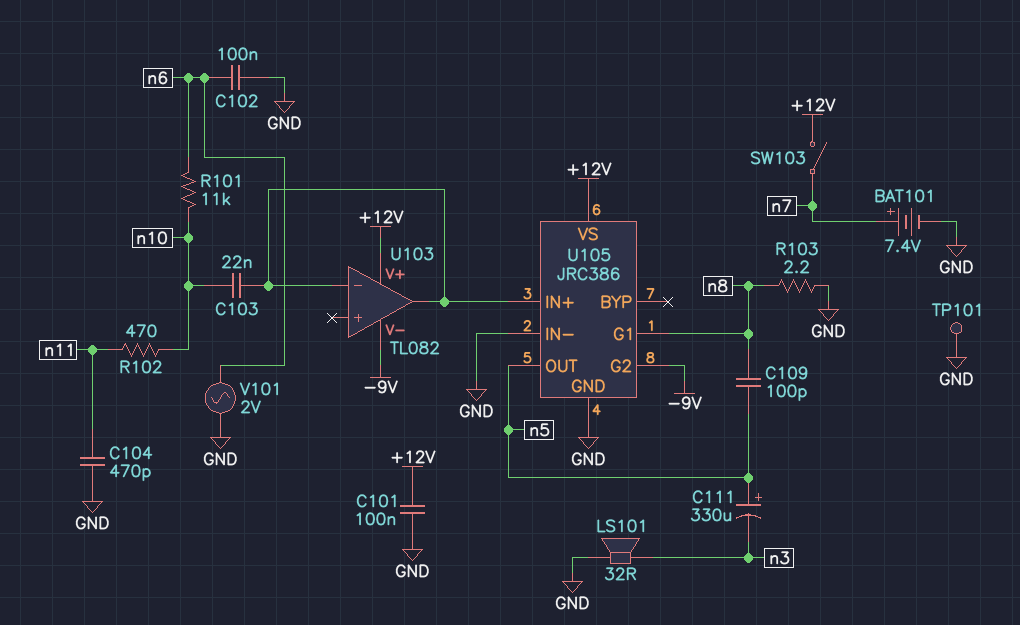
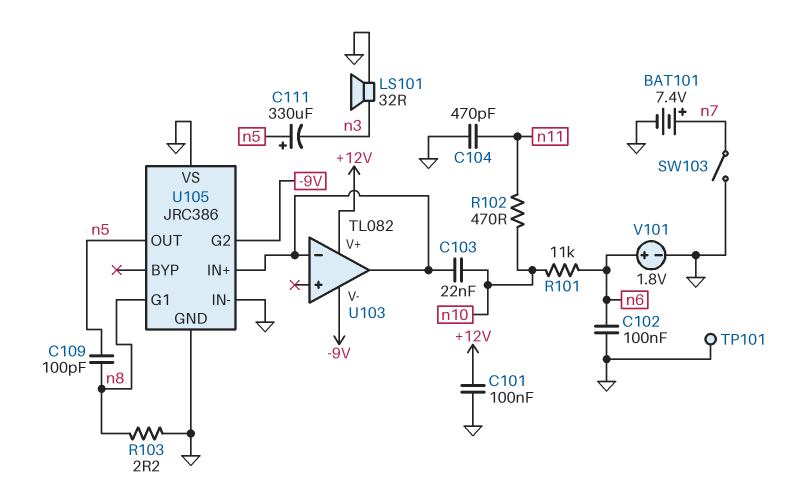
SW103: switch (+12V, n7) -> switch (GND, n7)
U105 pin VS: +12V -> GND
V101: AC 2V (GND, n6) -> 1.8V (plus n6, minus GND)

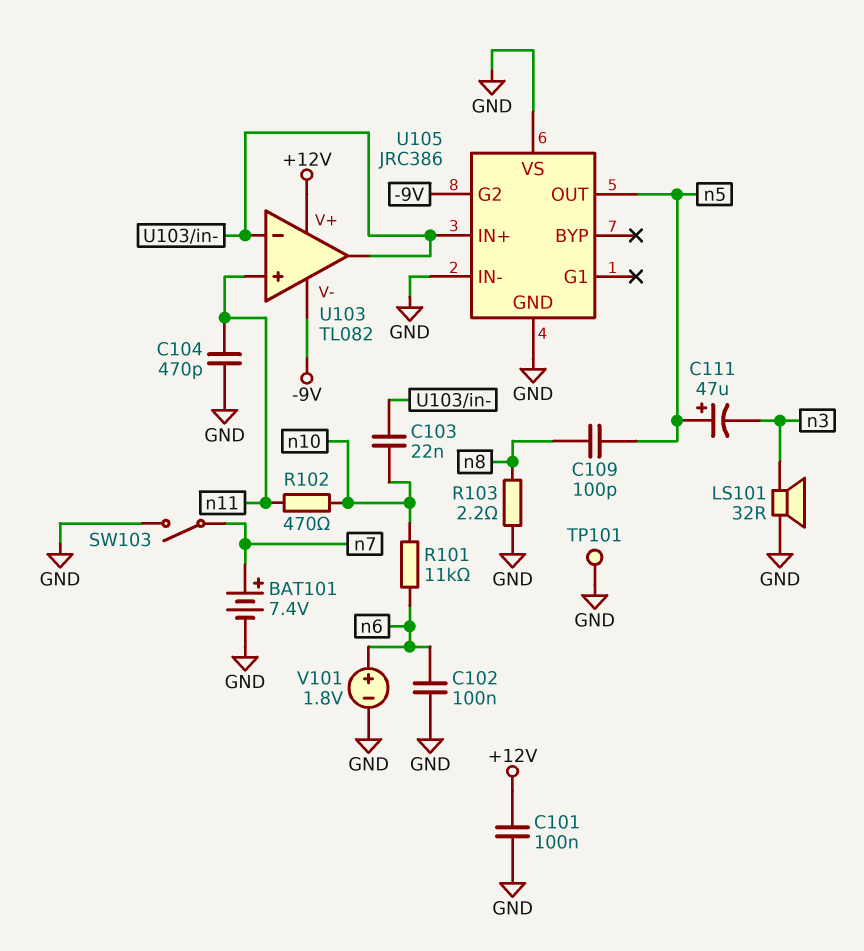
C111: 330uF (plus n5, minus n3) -> 47uF (plus n5, minus n3)
U103 pin in+: none -> n11
U105 pin G1: n8 -> none

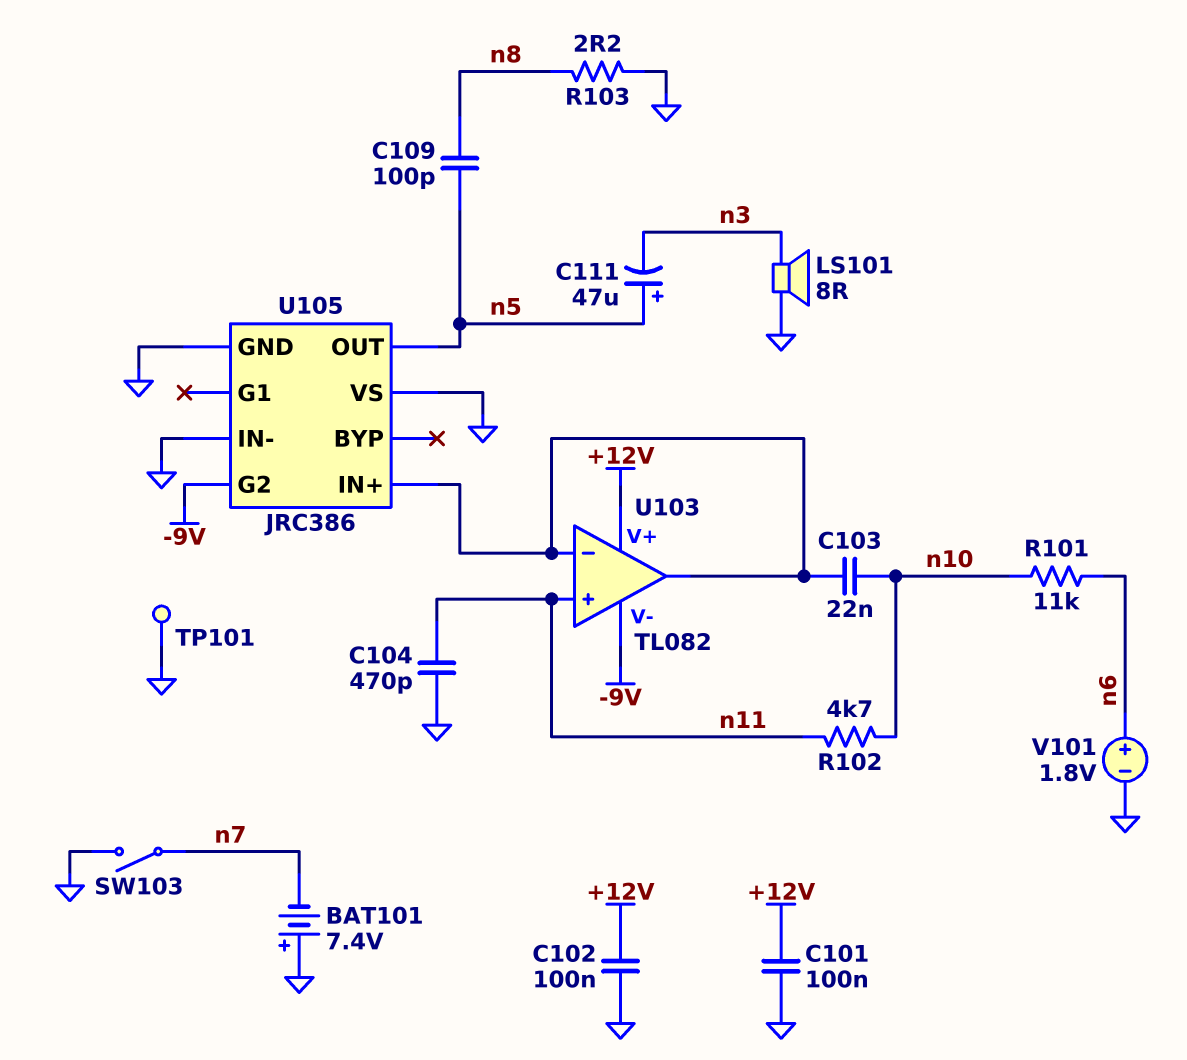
BAT101: 7.4V (plus n7, minus GND) -> 7.4V (plus GND, minus n7)
C102: 100nF (GND, n6) -> 100nF (+12V, GND)
LS101: speaker 32R (GND, n3) -> speaker 8R (GND, n3)
R102: 470 (n10, n11) -> 4.7k (n10, n11)

